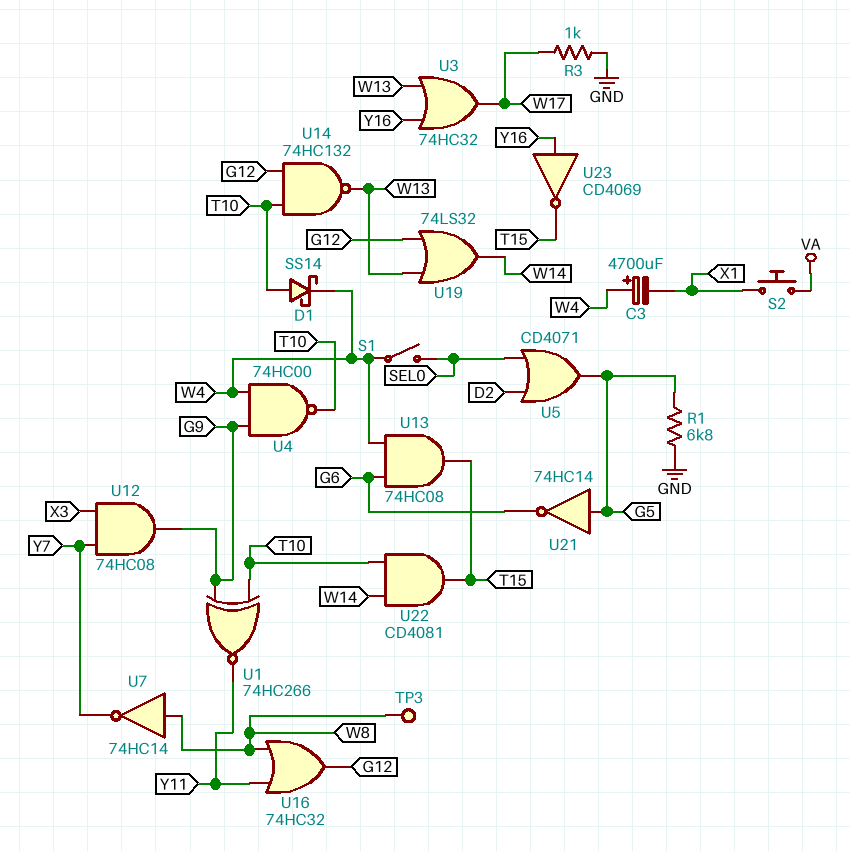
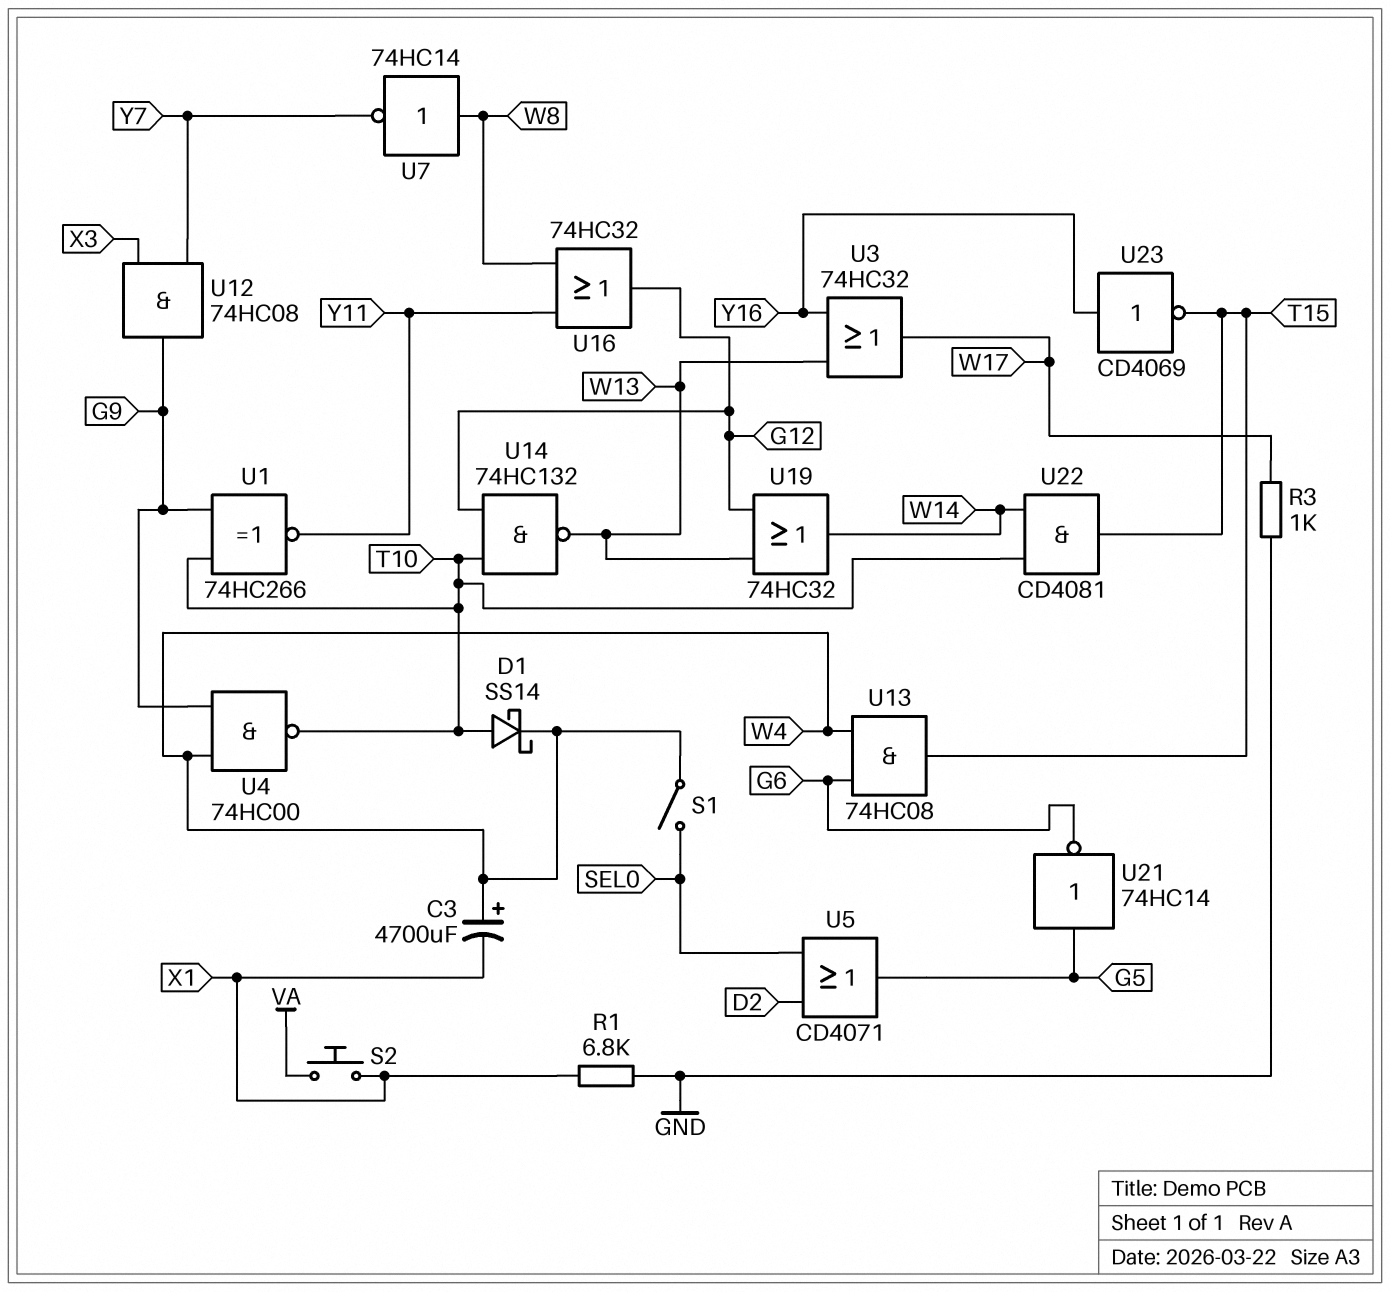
R1: 6.8k (G5, GND) -> 6.8k (GND, X1)
TP3: test point (W8) -> none
U19: OR 74LS32 (in G12, in W13, out W14) -> OR 74HC32 (in G12, in W13, out W14)

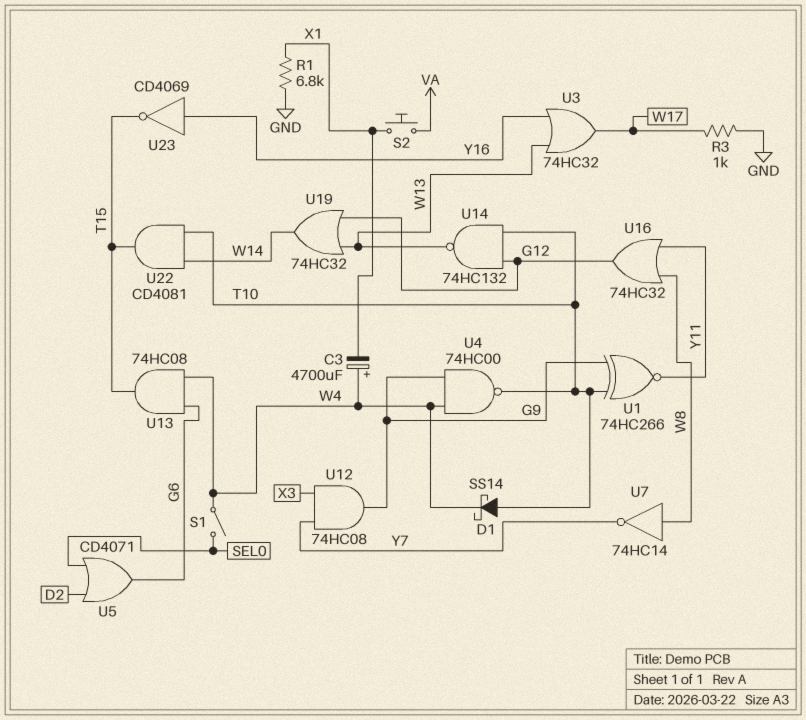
U5: OR CD4071 (in D2, in SEL0, out G5) -> OR CD4071 (in D2, in SEL0, out G6)
U21: NOT 74HC14 (in G5, out G6) -> none

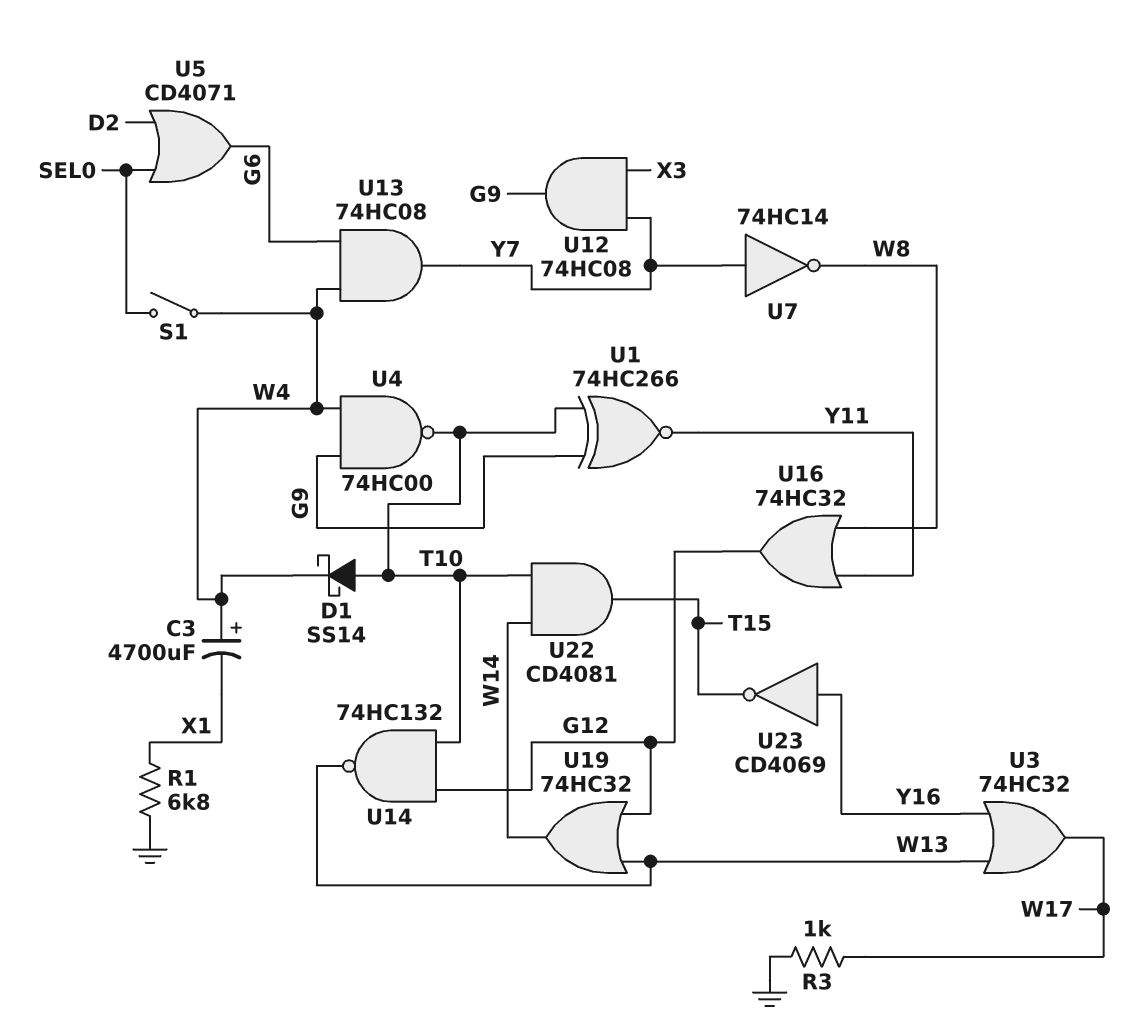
S2: button (VA, X1) -> none
U7: NOT 74HC14 (in W8, out Y7) -> NOT 74HC14 (in Y7, out W8)
U13: AND 74HC08 (in G6, in W4, out T15) -> AND 74HC08 (in G6, in W4, out Y7)

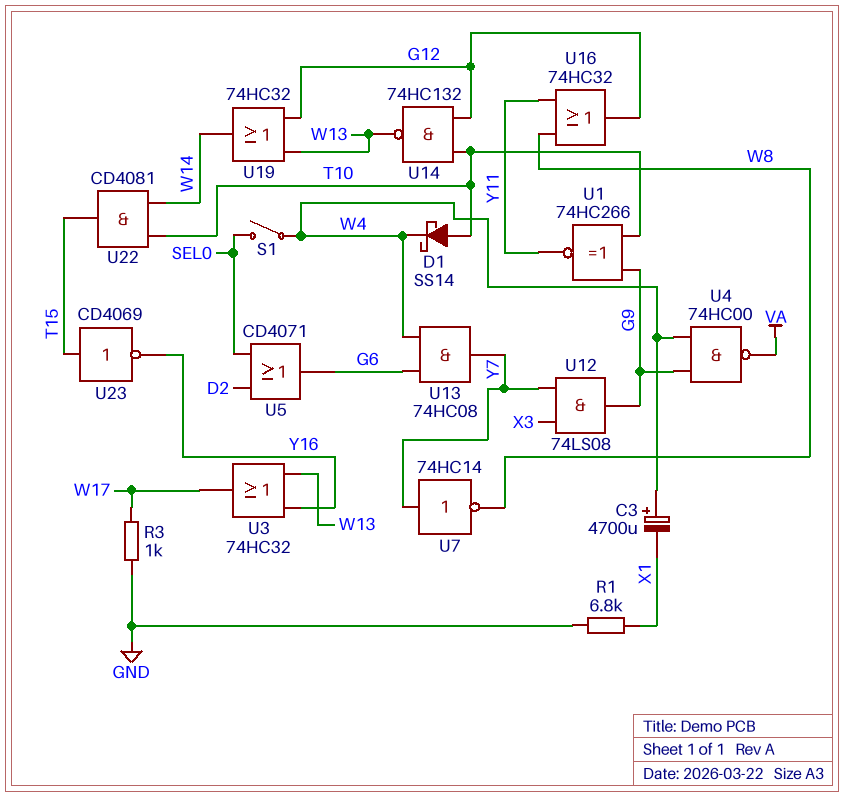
U4: NAND 74HC00 (in G9, in W4, out T10) -> NAND 74HC00 (in G9, in W4, out VA)
U12: AND 74HC08 (in X3, in Y7, out G9) -> AND 74LS08 (in X3, in Y7, out G9)
U23: NOT CD4069 (in Y16, out T15) -> NOT CD4069 (in T15, out Y16)

